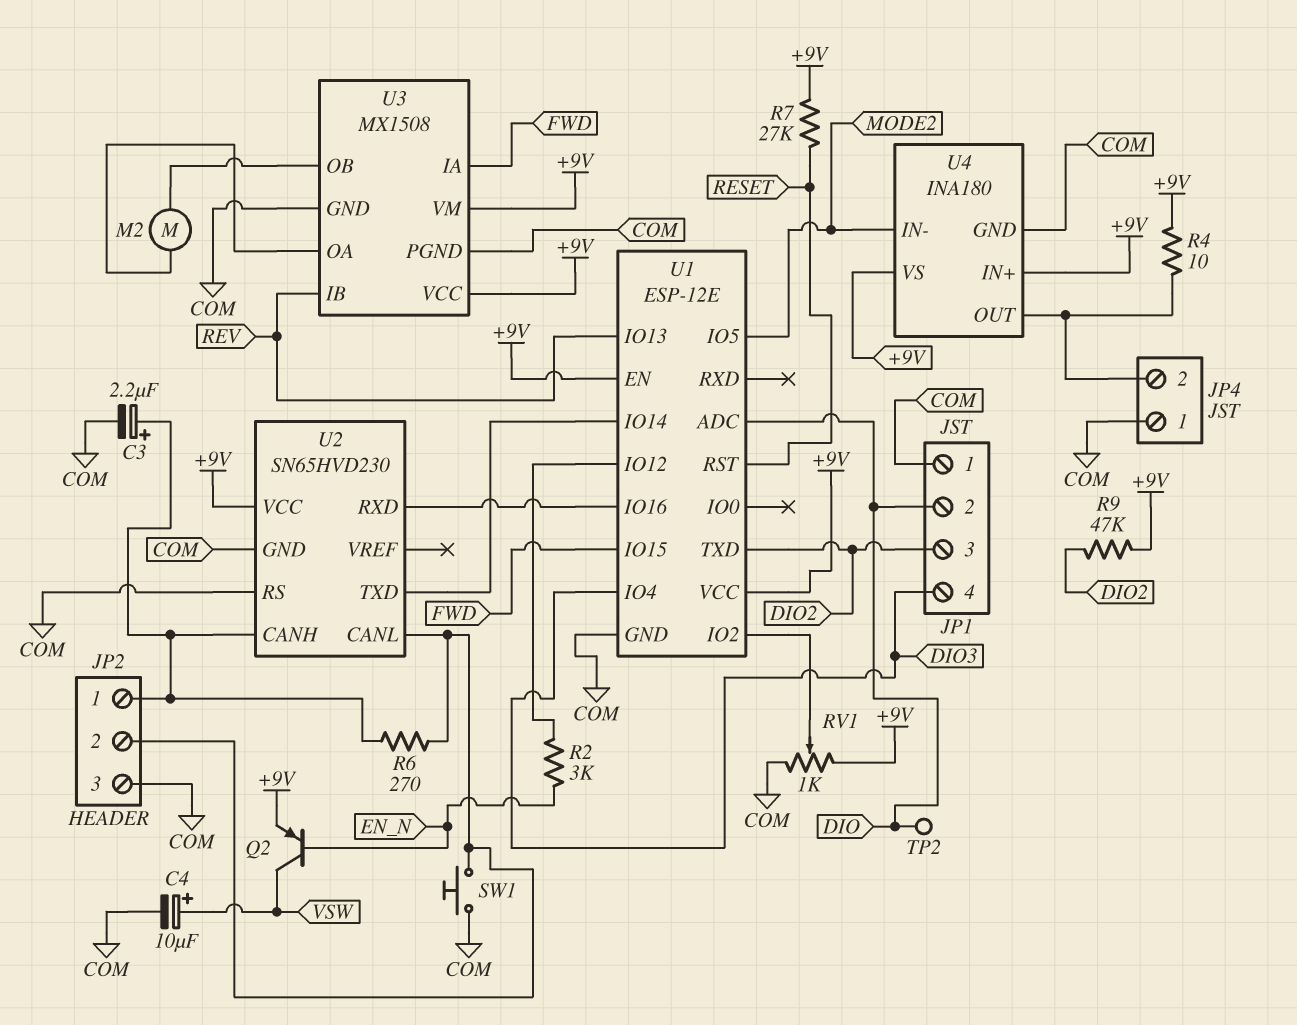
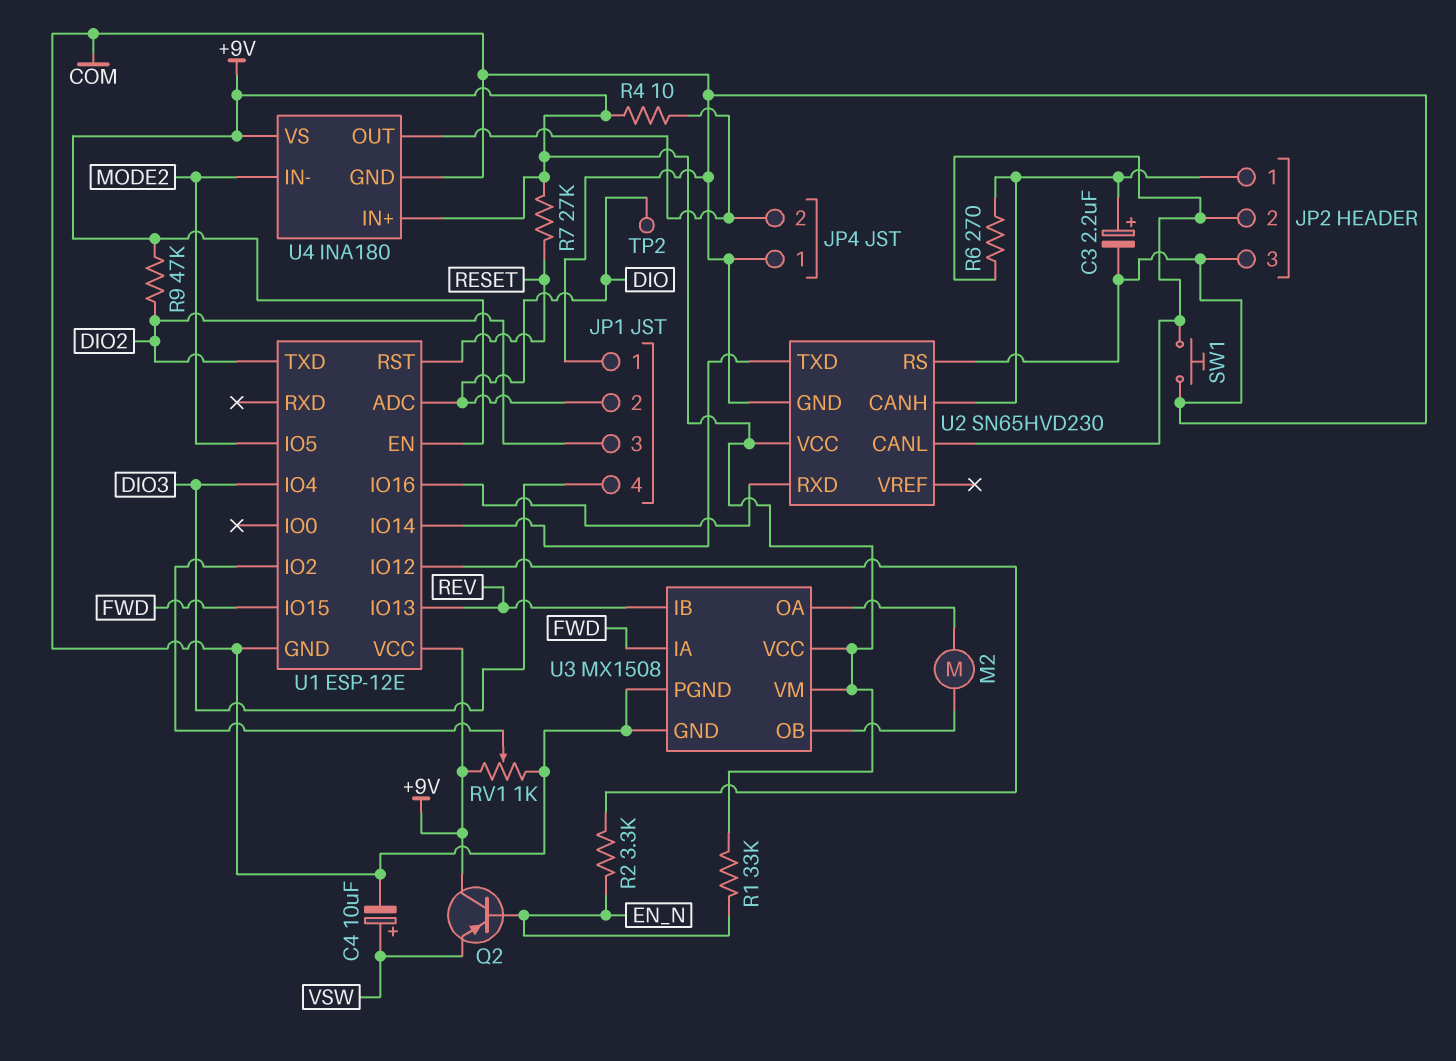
Q2: PNP (B EN_N, C VSW, E +9V) -> PNP (B EN_N, C +9V, E VSW)
R1: none -> 33k (+9V, EN_N)
R2: 3k (EN_N, U1/IO12) -> 3.3k (EN_N, U1/IO12)

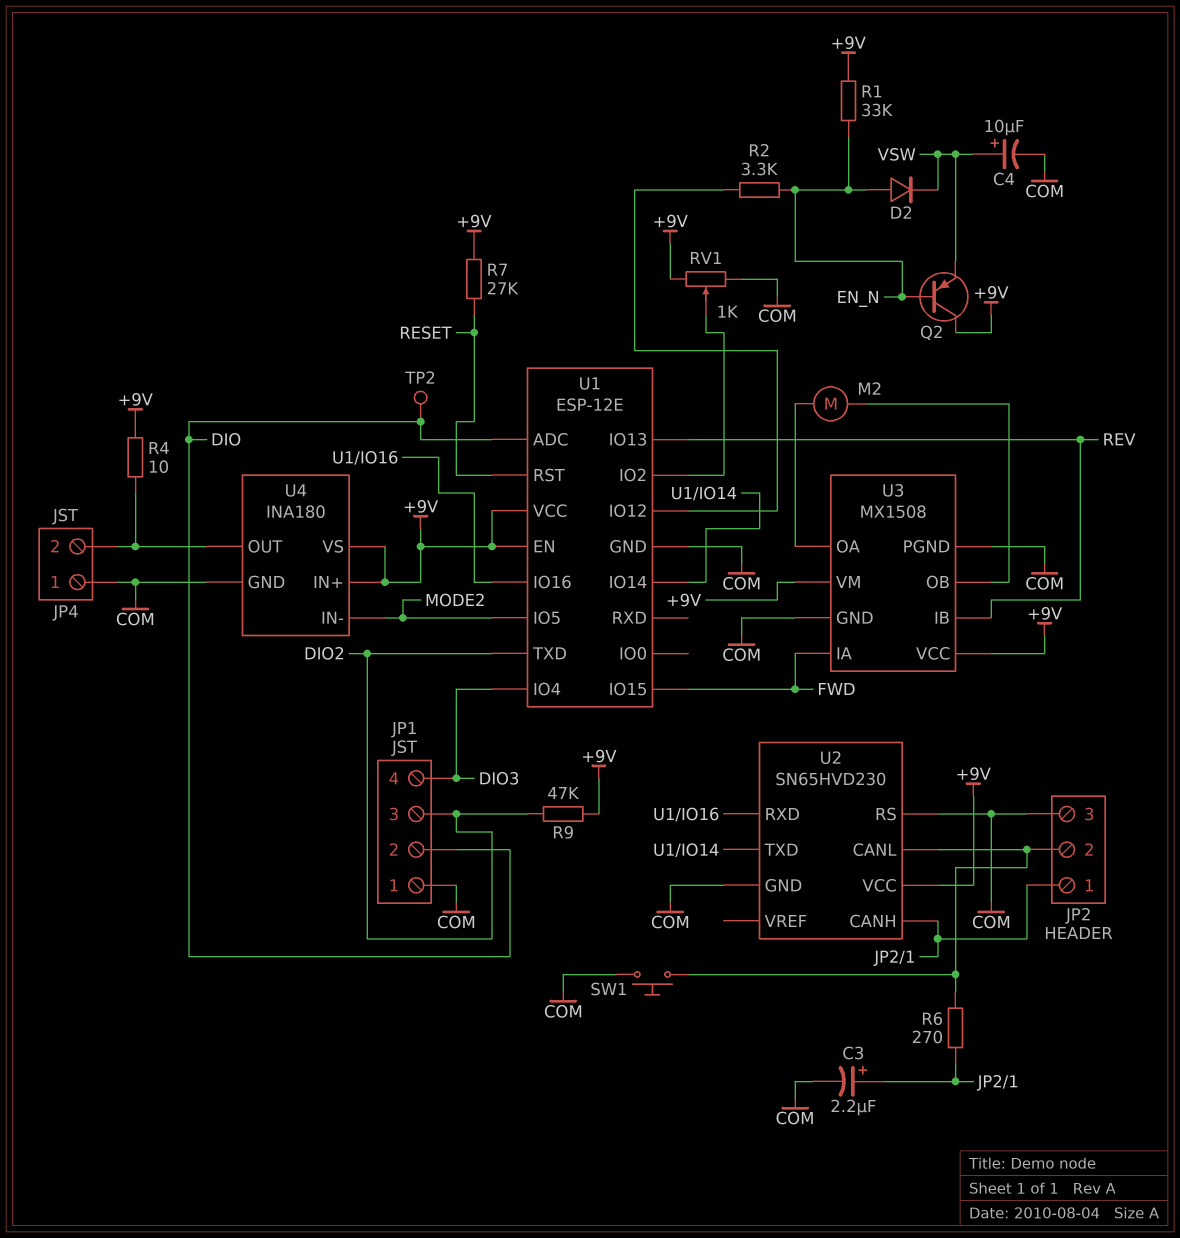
D2: none -> diode (A EN_N, K VSW)

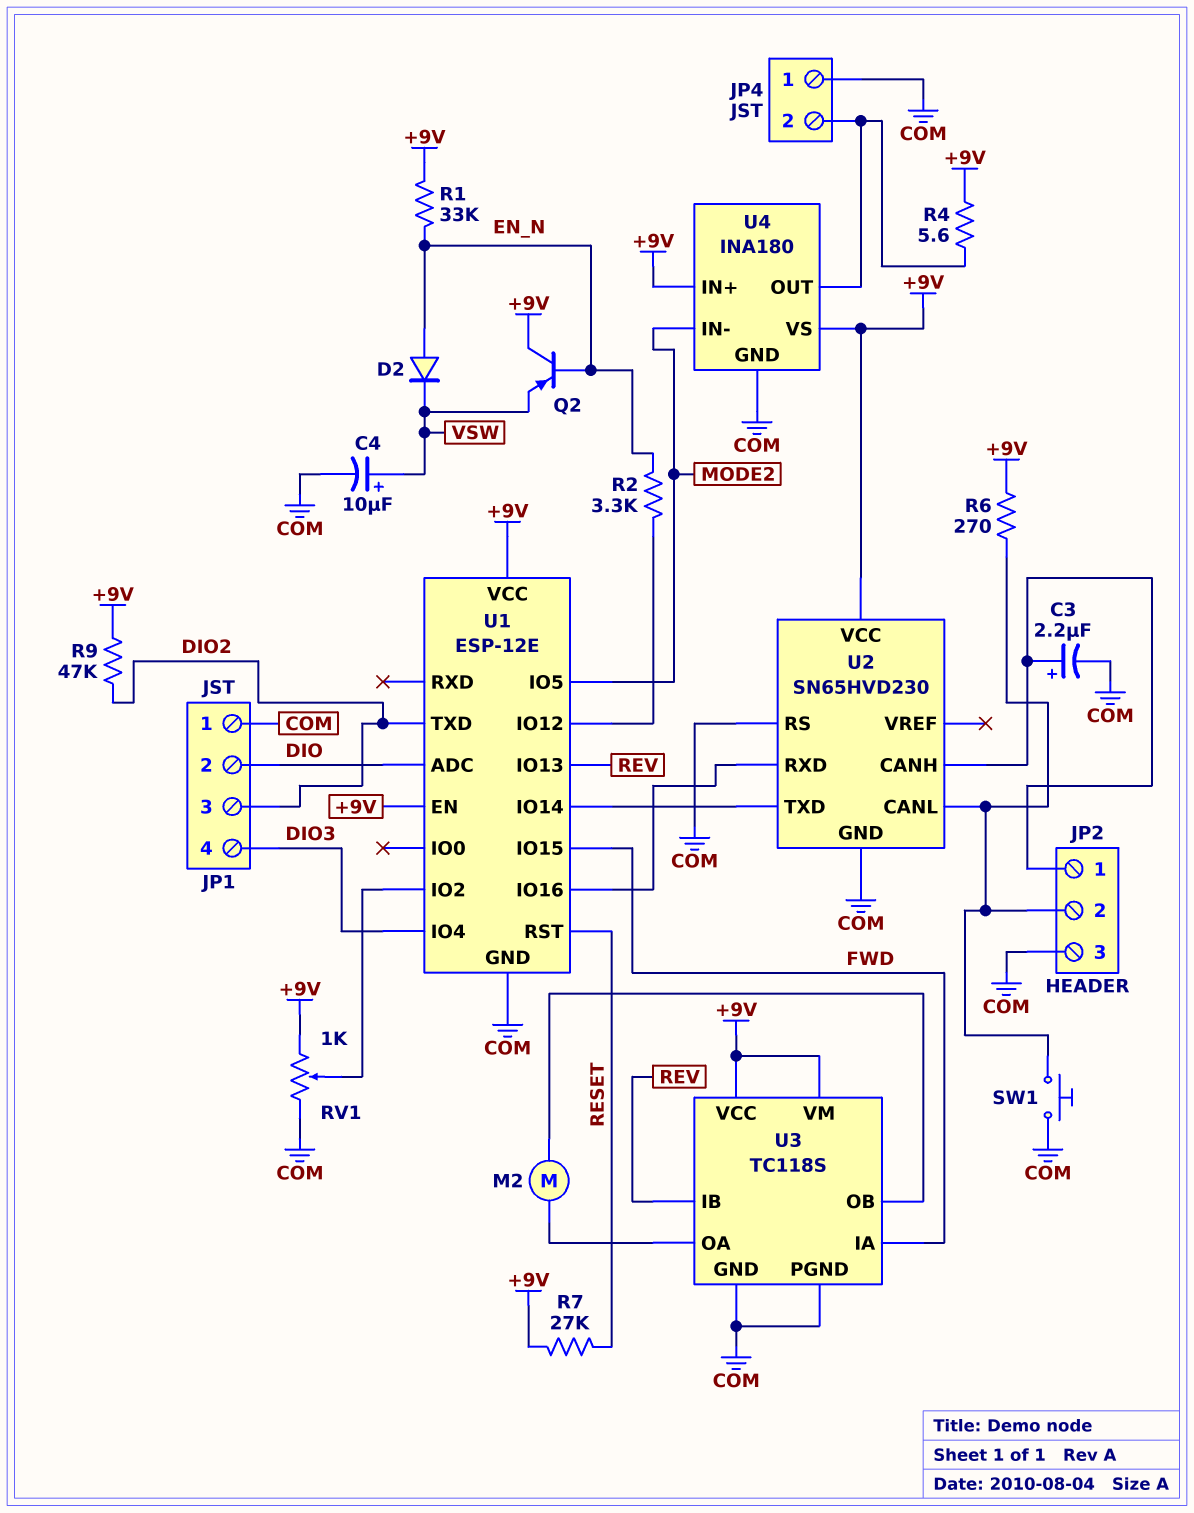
R4: 10 (+9V, JP4/2) -> 5.6 (+9V, JP4/2)
R6: 270 (JP2/1, JP2/2) -> 270 (+9V, JP2/2)
TP2: test point (DIO) -> none
U3: MX1508 -> TC118S

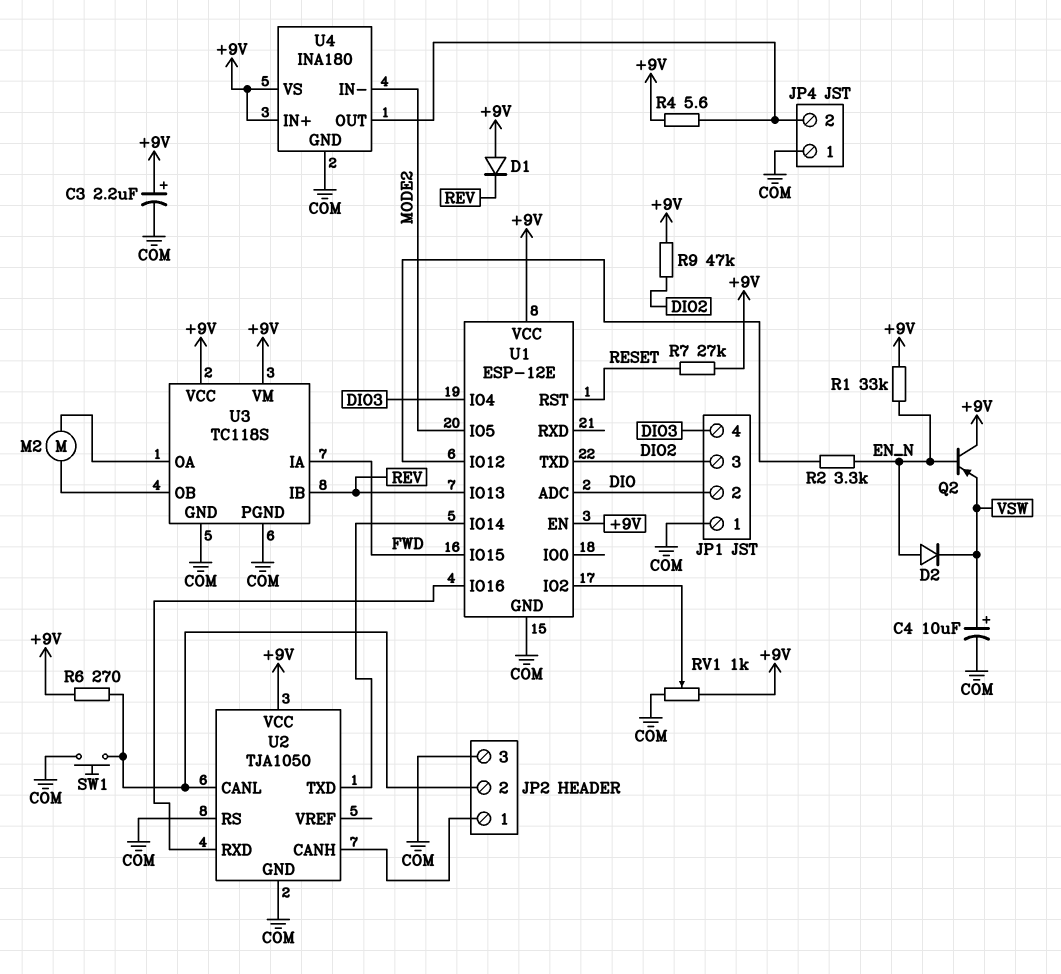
C3: 2.2uF (plus JP2/1, minus COM) -> 2.2uF (plus +9V, minus COM)
D1: none -> diode (A +9V, K REV)
U2: SN65HVD230 -> TJA1050

